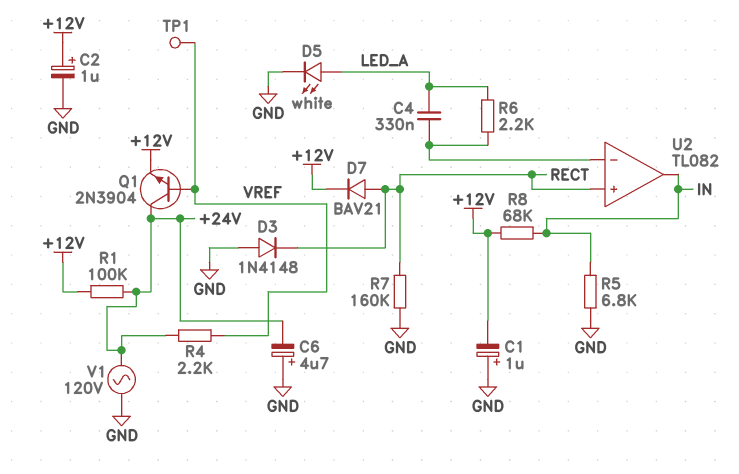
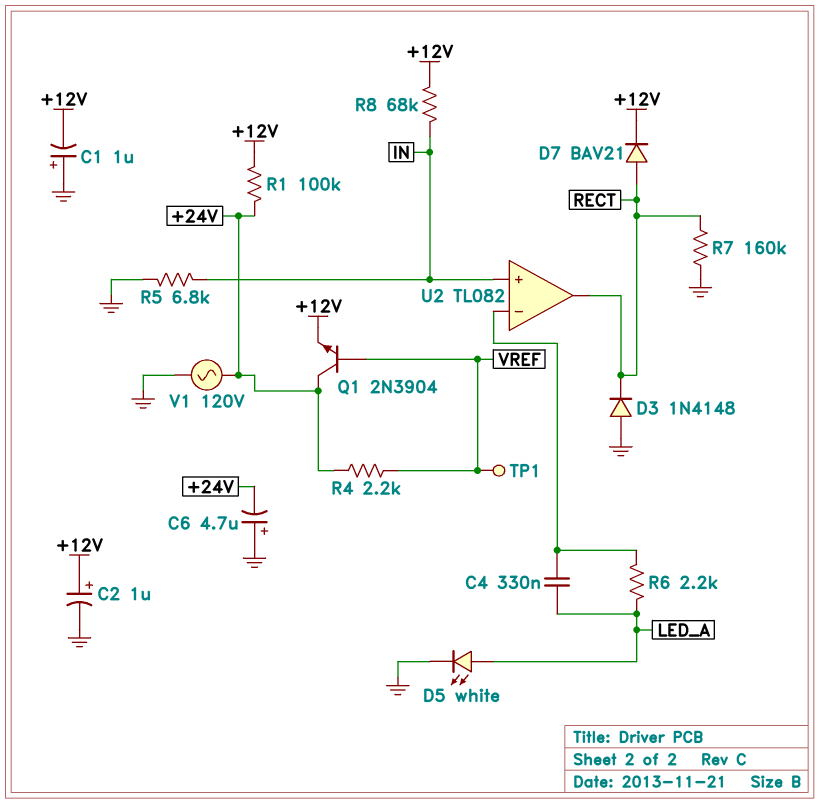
U2 pin in+: RECT -> IN
U2 pin out: IN -> RECT

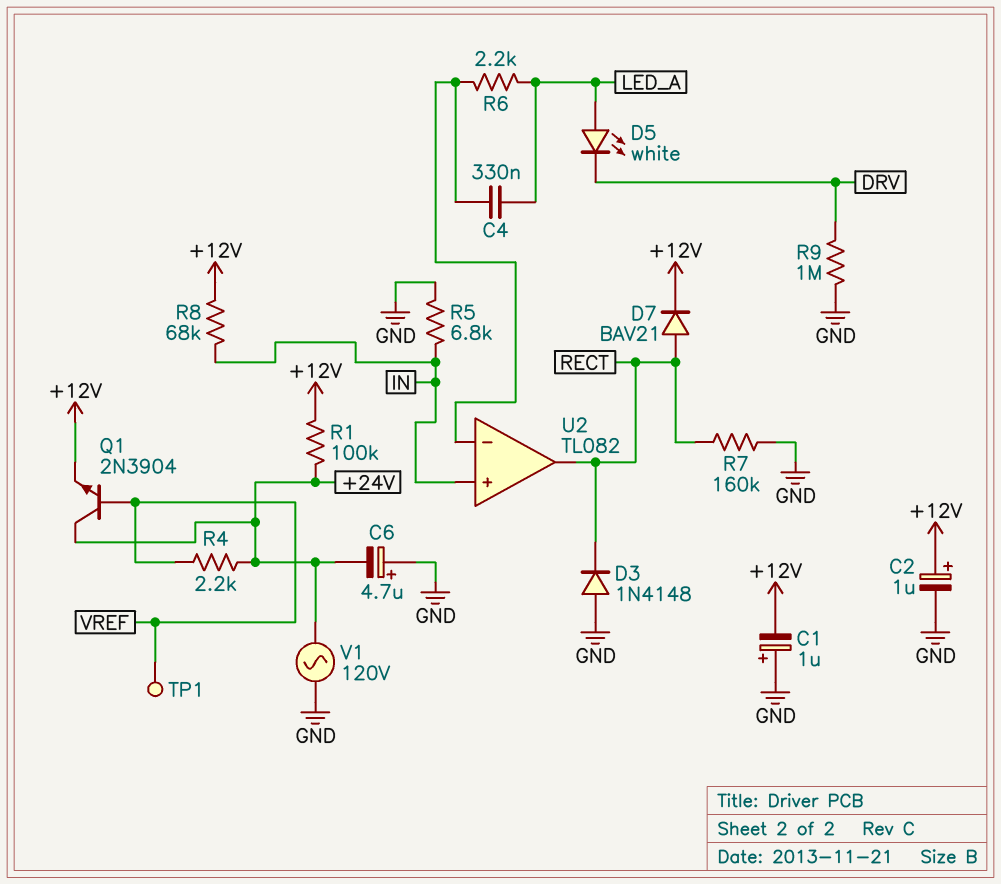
D5: LED white (A LED_A, K GND) -> LED white (A LED_A, K DRV)
R9: none -> 1M (DRV, GND)

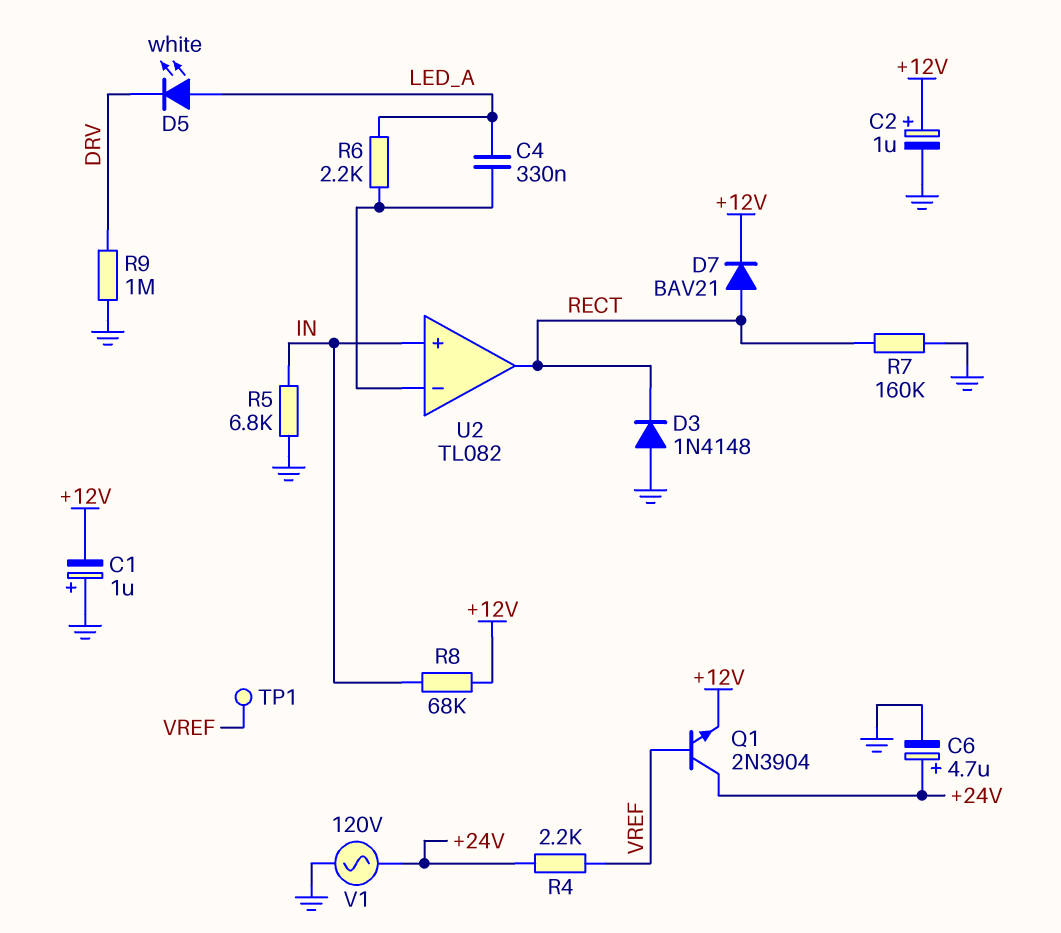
C6: 4.7uF (plus GND, minus +24V) -> 4.7uF (plus +24V, minus GND)
R1: 100k (+12V, +24V) -> none

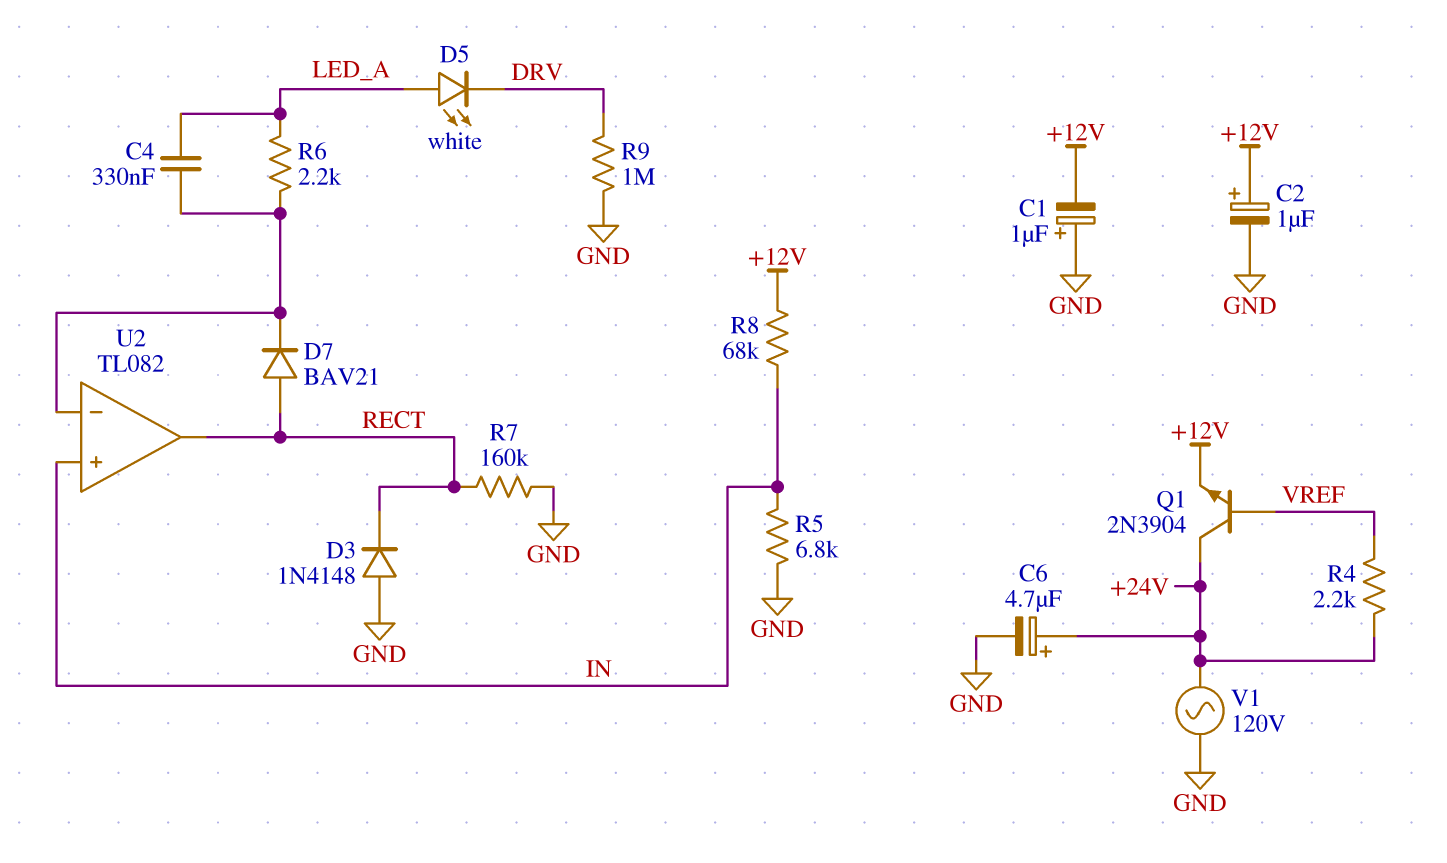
D7: diode BAV21 (A RECT, K +12V) -> diode BAV21 (A RECT, K U2/in-)
TP1: test point (VREF) -> none

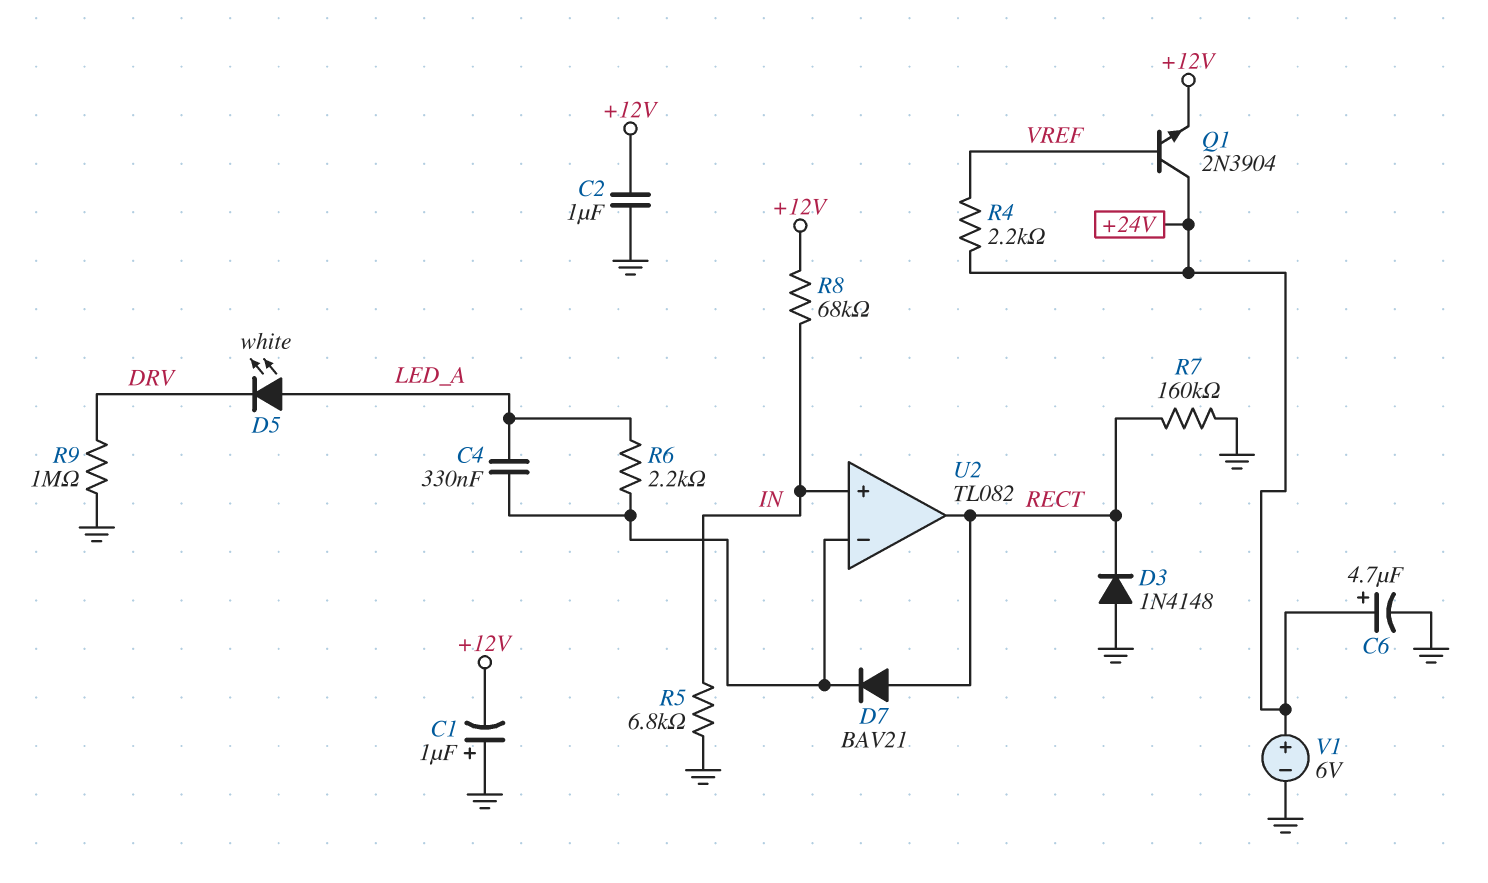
C2: 1uF (plus +12V, minus GND) -> 1uF (+12V, GND)
V1: AC 120V (+24V, GND) -> 6V (plus +24V, minus GND)

